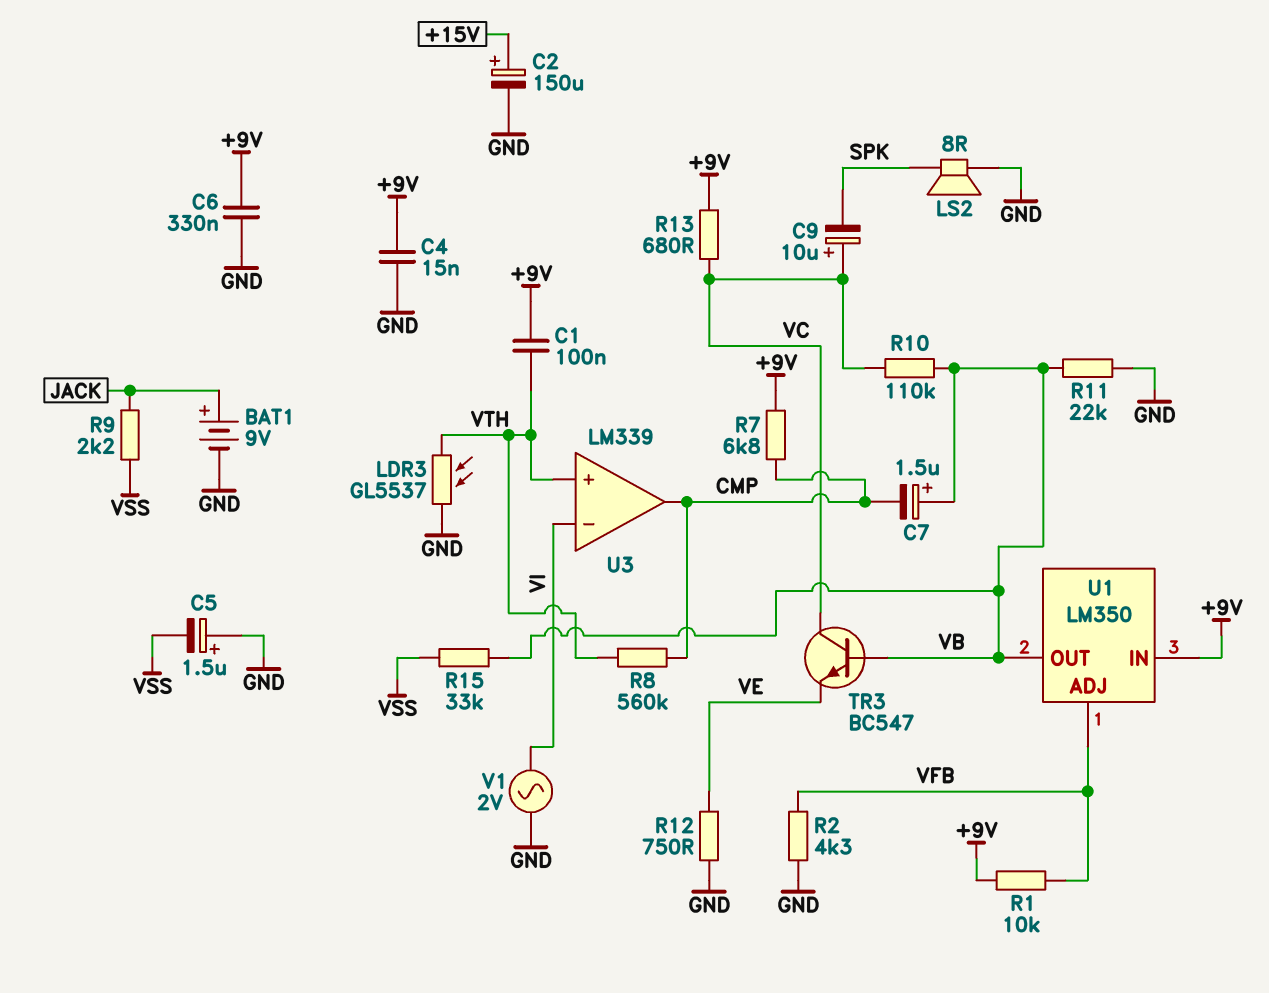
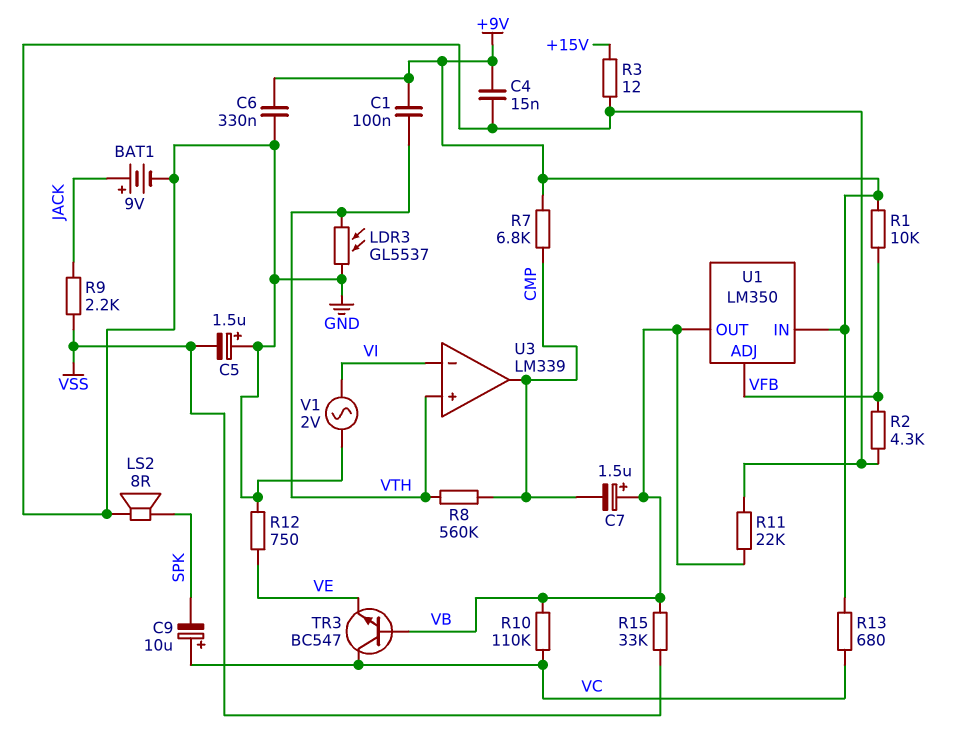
C2: 150uF (plus +15V, minus GND) -> none
R3: none -> 12 (+15V, GND)

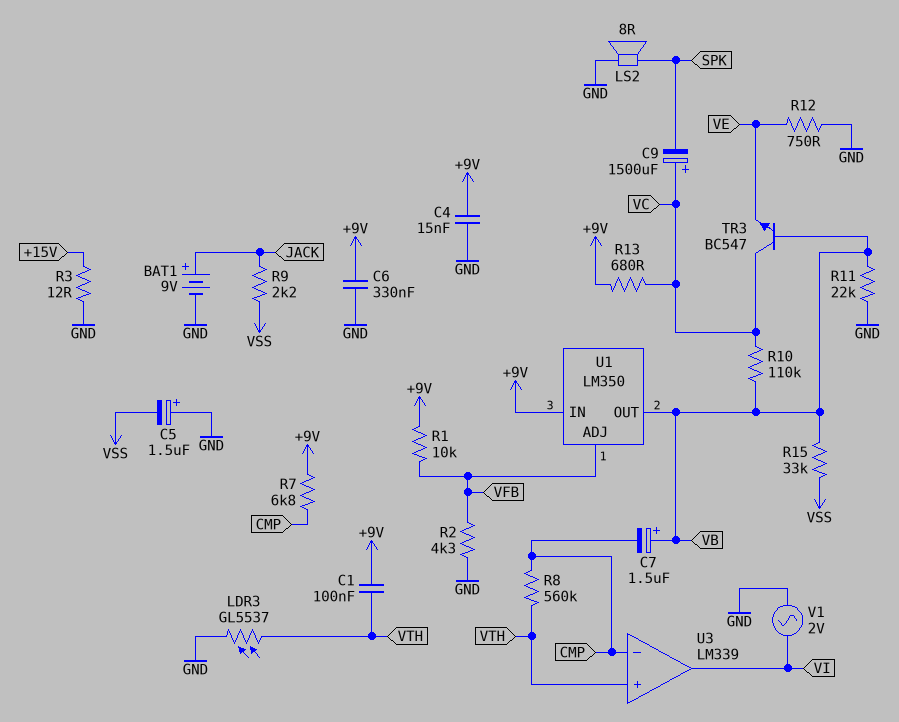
C9: 10uF (plus VC, minus SPK) -> 1500uF (plus VC, minus SPK)
U3 pin in-: VI -> CMP
U3 pin out: CMP -> VI

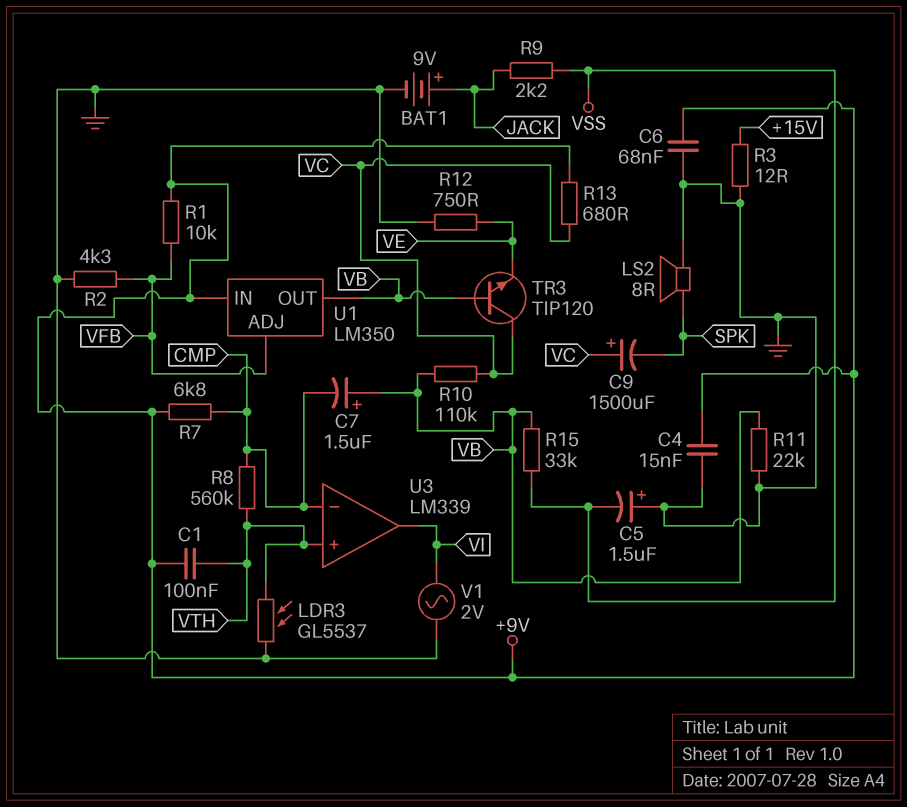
C6: 330nF (+9V, GND) -> 68nF (+9V, GND)
TR3: NPN BC547 (B VB, C VC, E VE) -> NPN TIP120 (B VB, C VC, E VE)

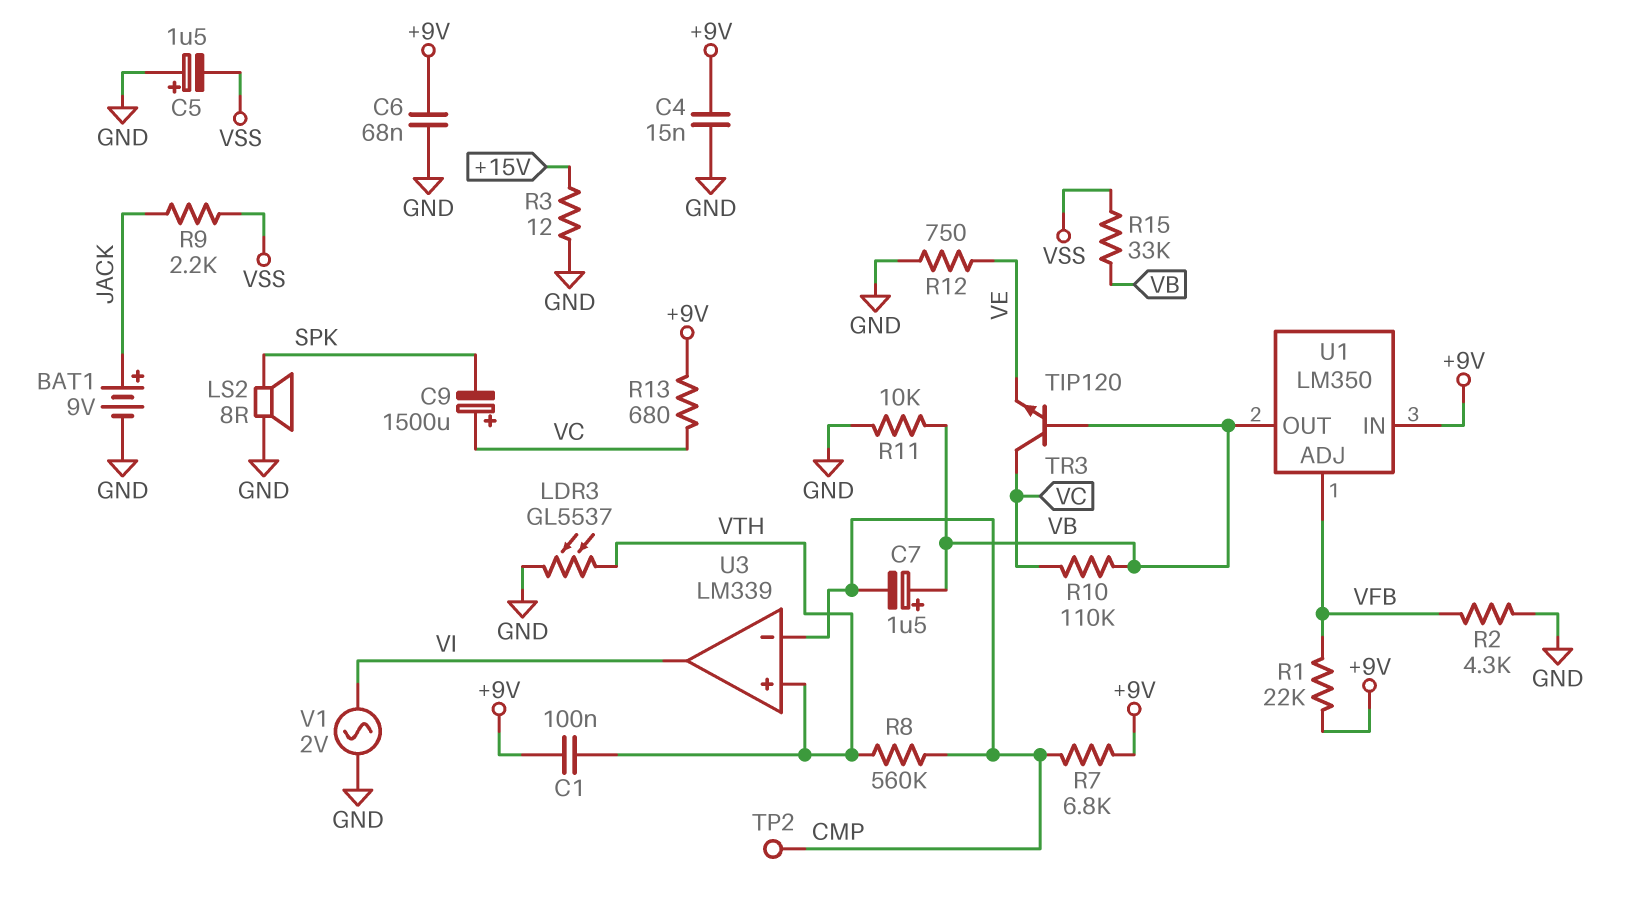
R1: 10k (+9V, VFB) -> 22k (+9V, VFB)
R11: 22k (GND, VB) -> 10k (GND, VB)
TP2: none -> test point (CMP)

